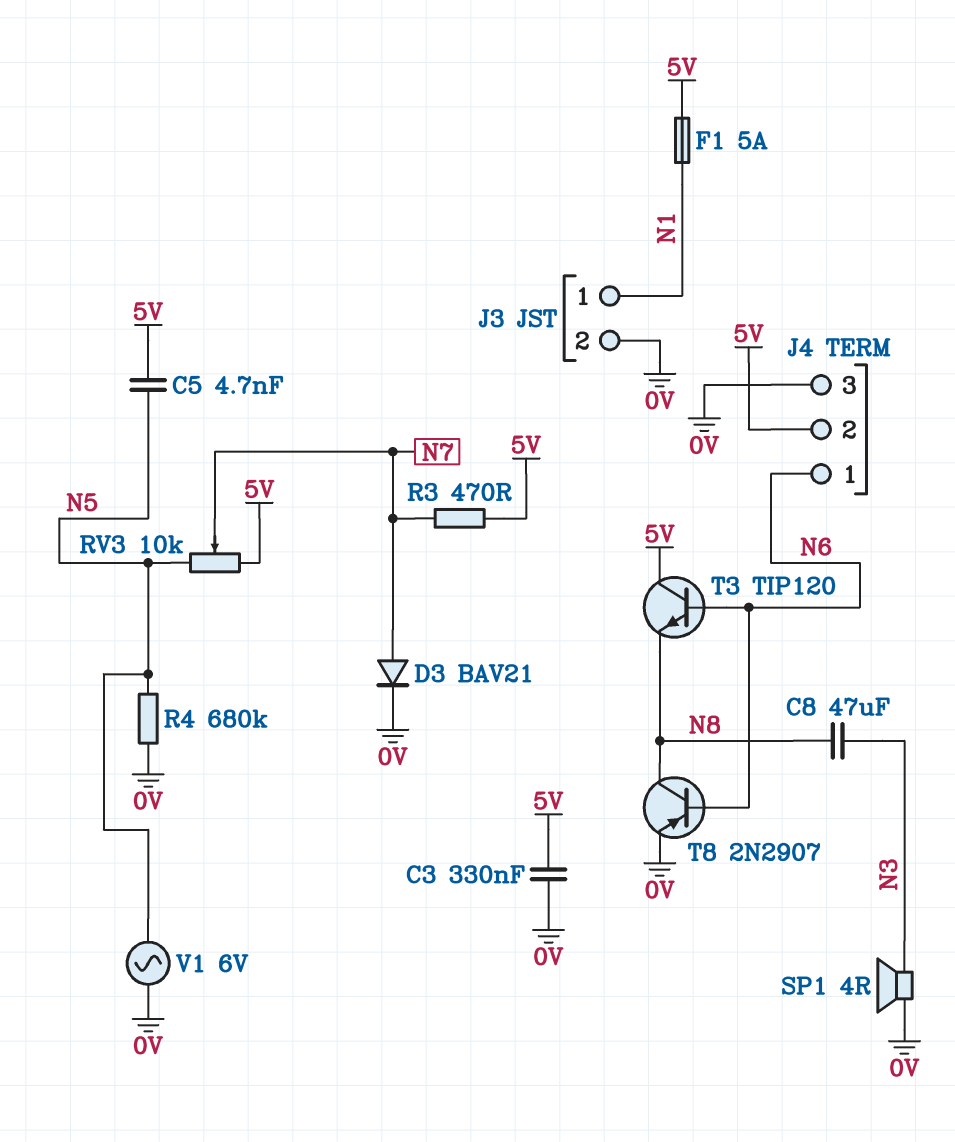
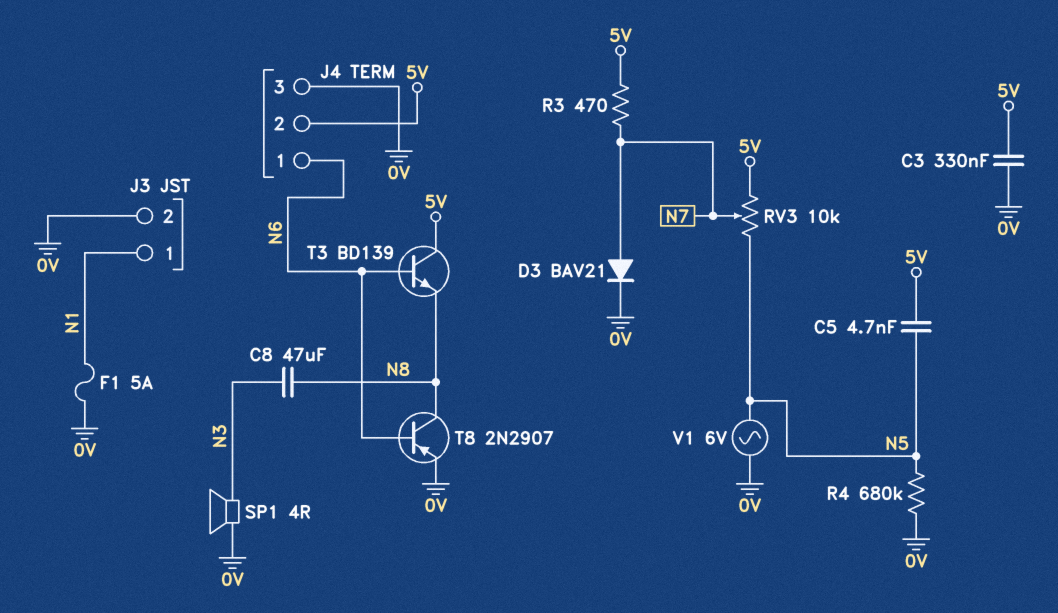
F1: 5A (5V, N1) -> 5A (0V, N1)
T3: NPN TIP120 (B N6, C 5V, E N8) -> NPN BD139 (B N6, C 5V, E N8)

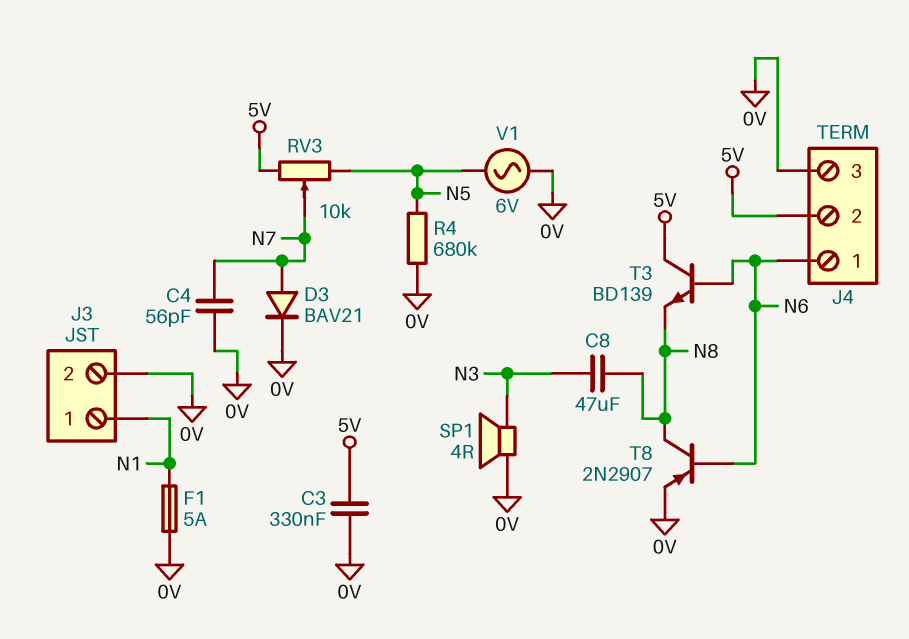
C4: none -> 56pF (0V, N7)
C5: 4.7nF (5V, N5) -> none
R3: 470 (5V, N7) -> none

